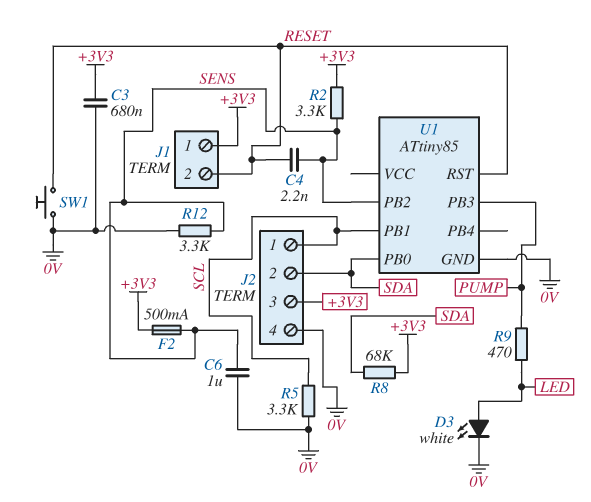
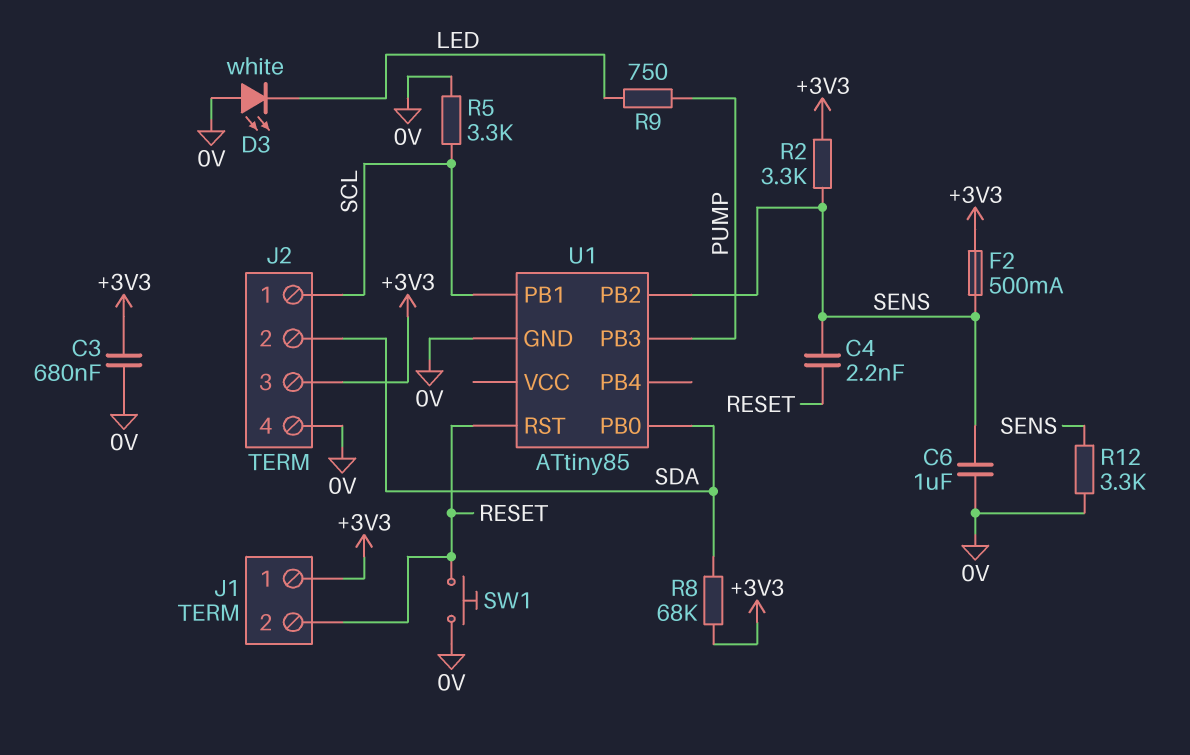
D3: LED white (A LED, K 0V) -> LED white (A 0V, K LED)
R9: 470 (LED, PUMP) -> 750 (LED, PUMP)

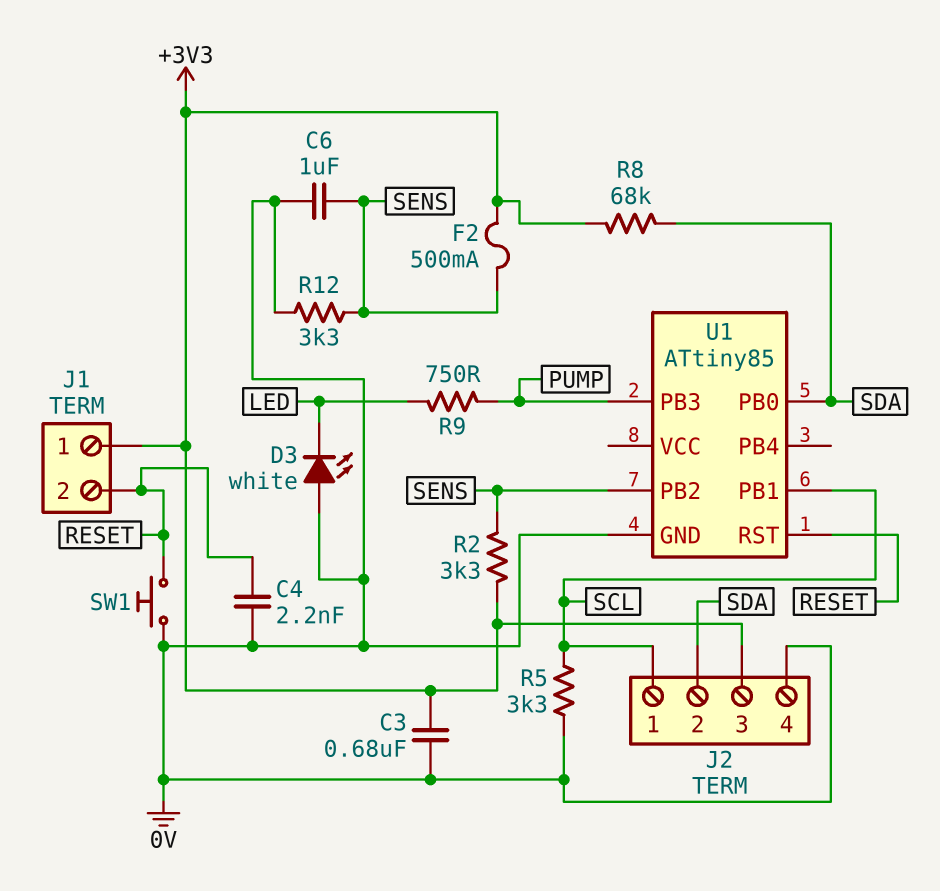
C4: 2.2nF (RESET, SENS) -> 2.2nF (0V, RESET)

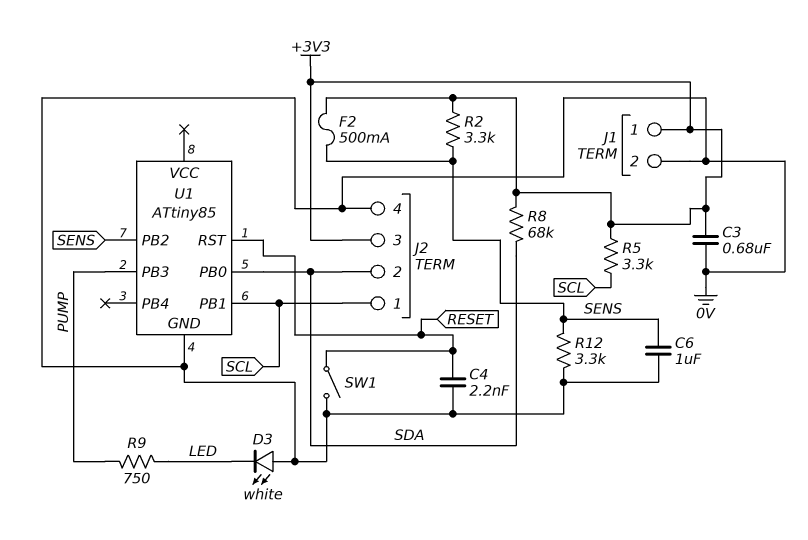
J1 pin 2: RESET -> 0V
R5: 3.3k (0V, SCL) -> 3.3k (+3V3, SCL)
SW1: button (0V, RESET) -> switch (0V, RESET)

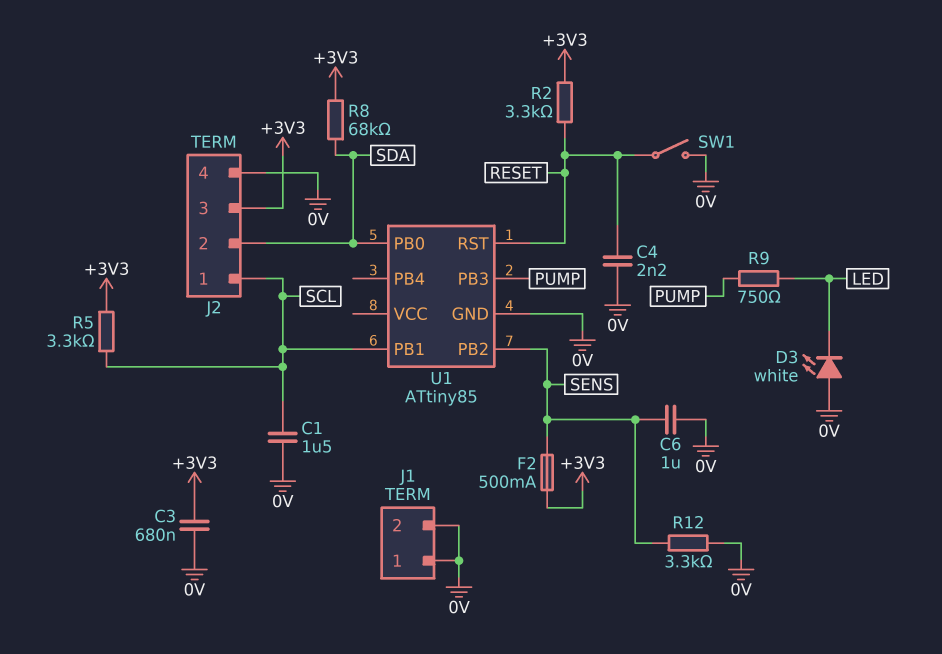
C1: none -> 1.5uF (0V, SCL)
J1 pin 1: +3V3 -> 0V
R2: 3.3k (+3V3, SENS) -> 3.3k (+3V3, RESET)

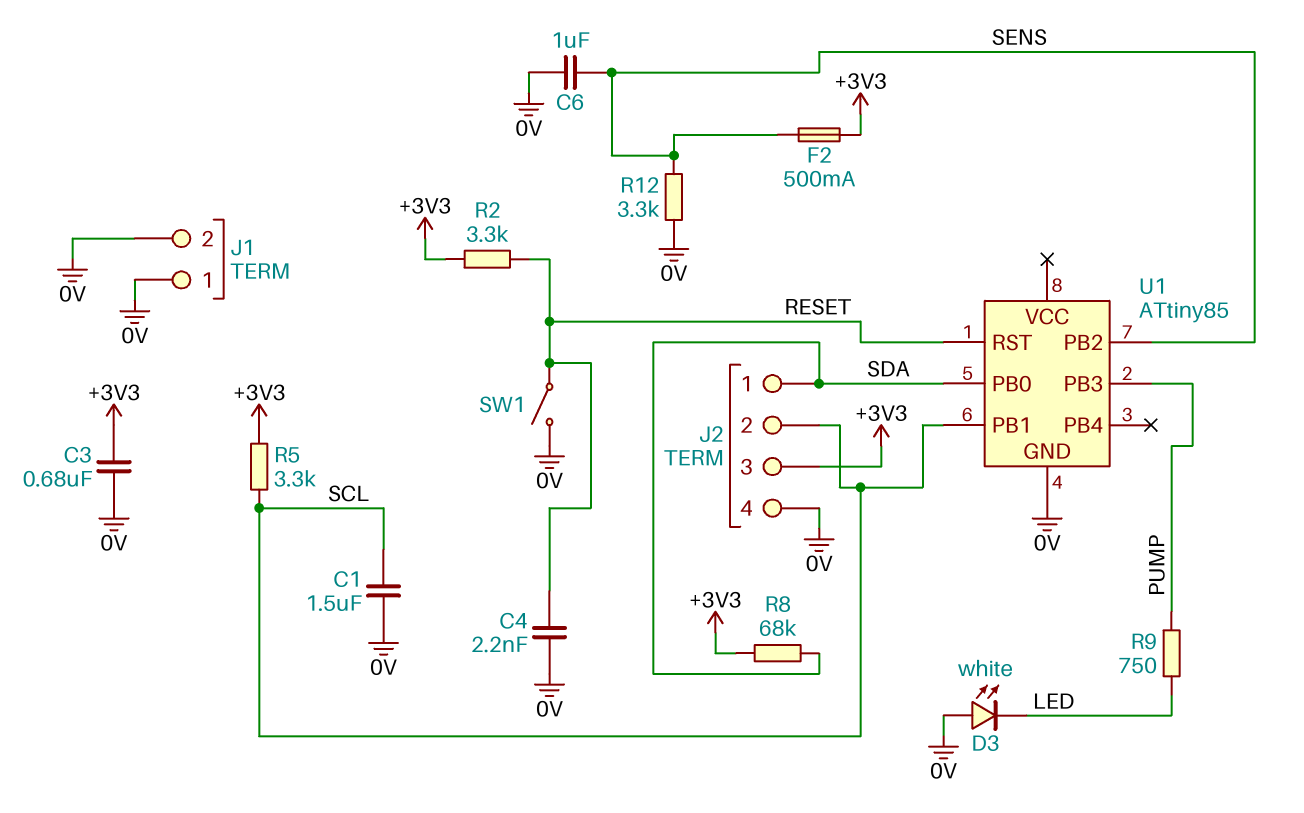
J2 pin 1: SCL -> SDA
J2 pin 2: SDA -> SCL

